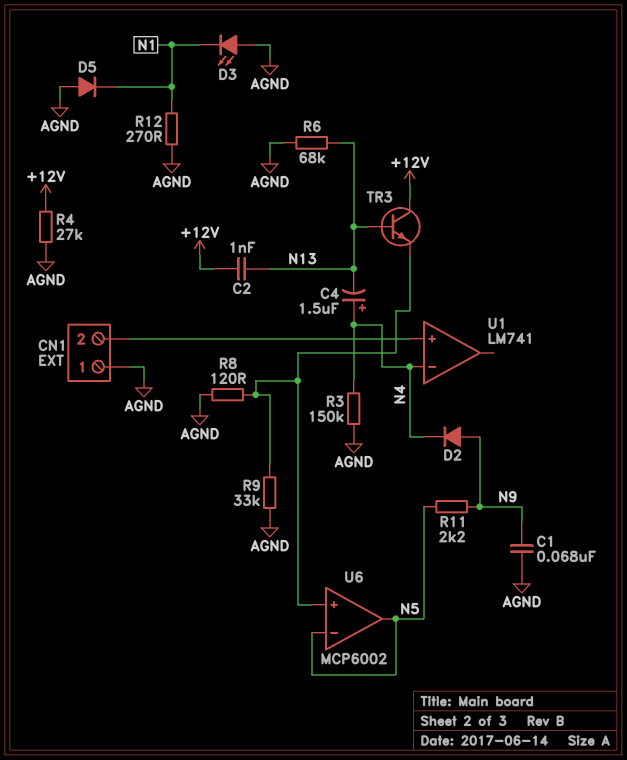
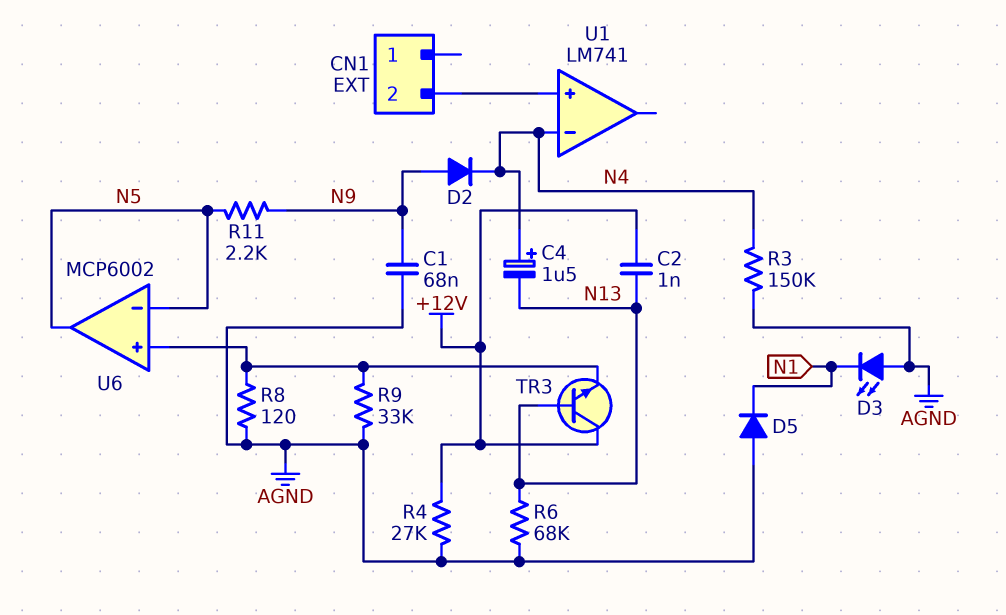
CN1 pin 1: AGND -> none
R12: 270 (AGND, N1) -> none

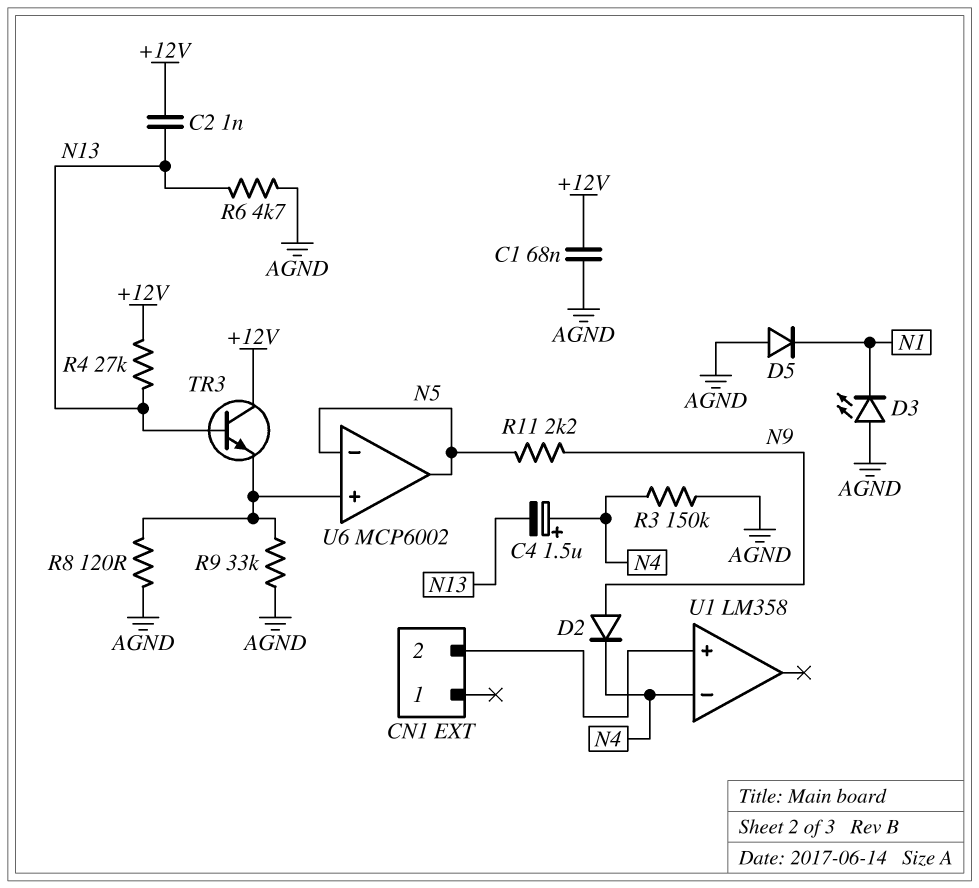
C1: 68nF (AGND, N9) -> 68nF (+12V, AGND)
R4: 27k (+12V, AGND) -> 27k (+12V, N13)
R6: 68k (AGND, N13) -> 4.7k (AGND, N13)
U1: LM741 -> LM358

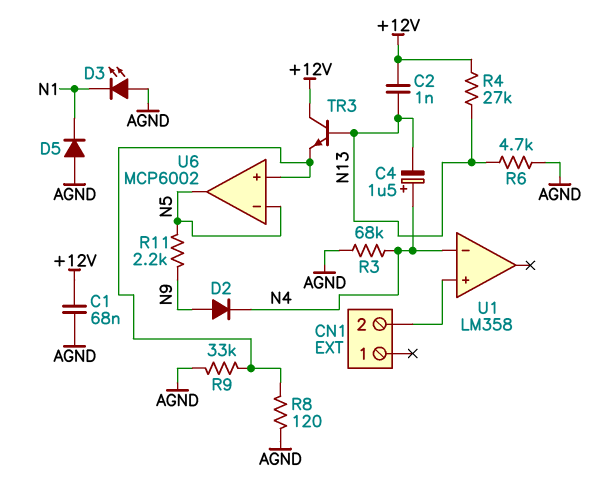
R3: 150k (AGND, N4) -> 68k (AGND, N4)

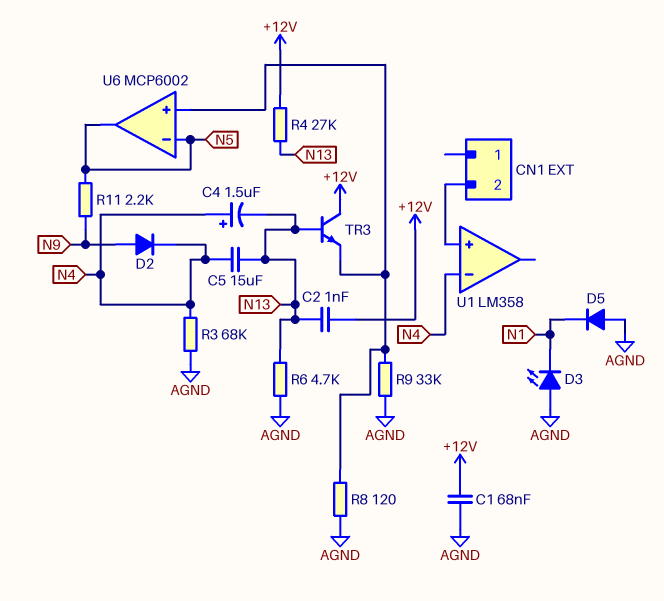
C5: none -> 15uF (N4, N13)

